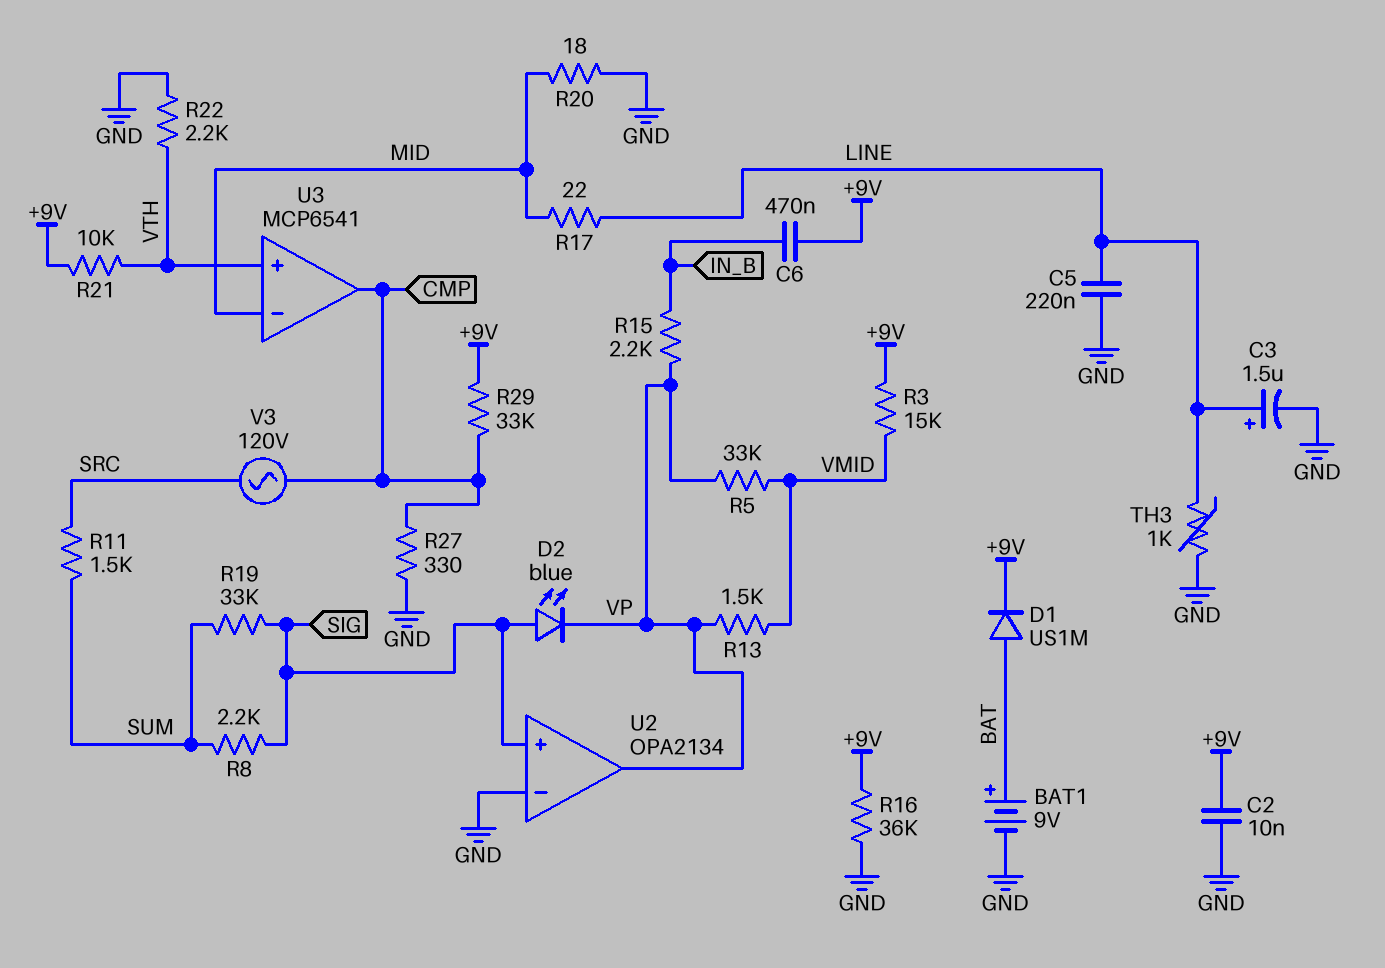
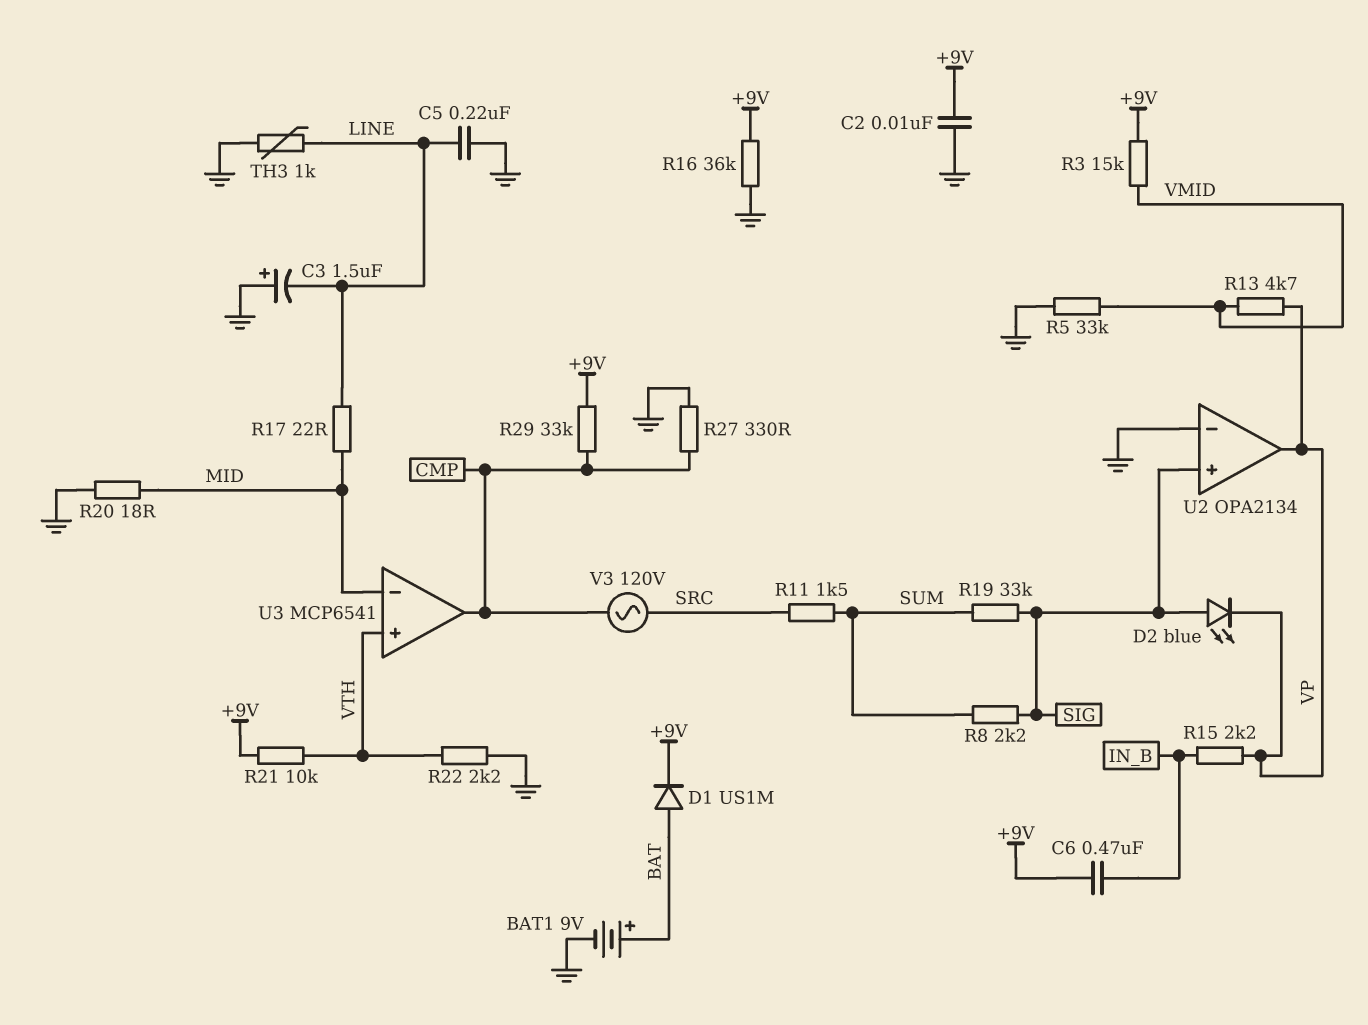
C3: 1.5uF (plus LINE, minus GND) -> 1.5uF (plus GND, minus LINE)
R5: 33k (VMID, VP) -> 33k (GND, VMID)
R13: 1.5k (VMID, VP) -> 4.7k (VMID, VP)

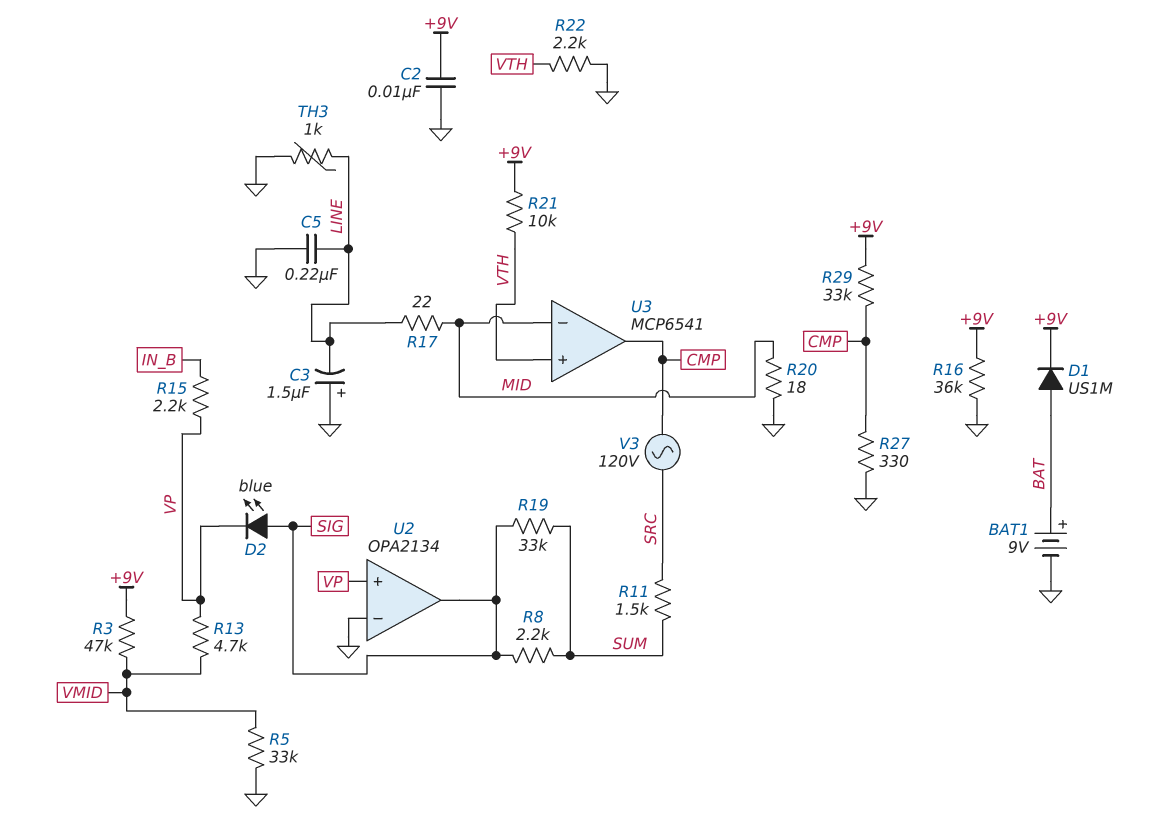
C6: 470nF (+9V, IN_B) -> none
R3: 15k (+9V, VMID) -> 47k (+9V, VMID)
U2 pin in+: SIG -> VP
U2 pin out: VP -> SIG

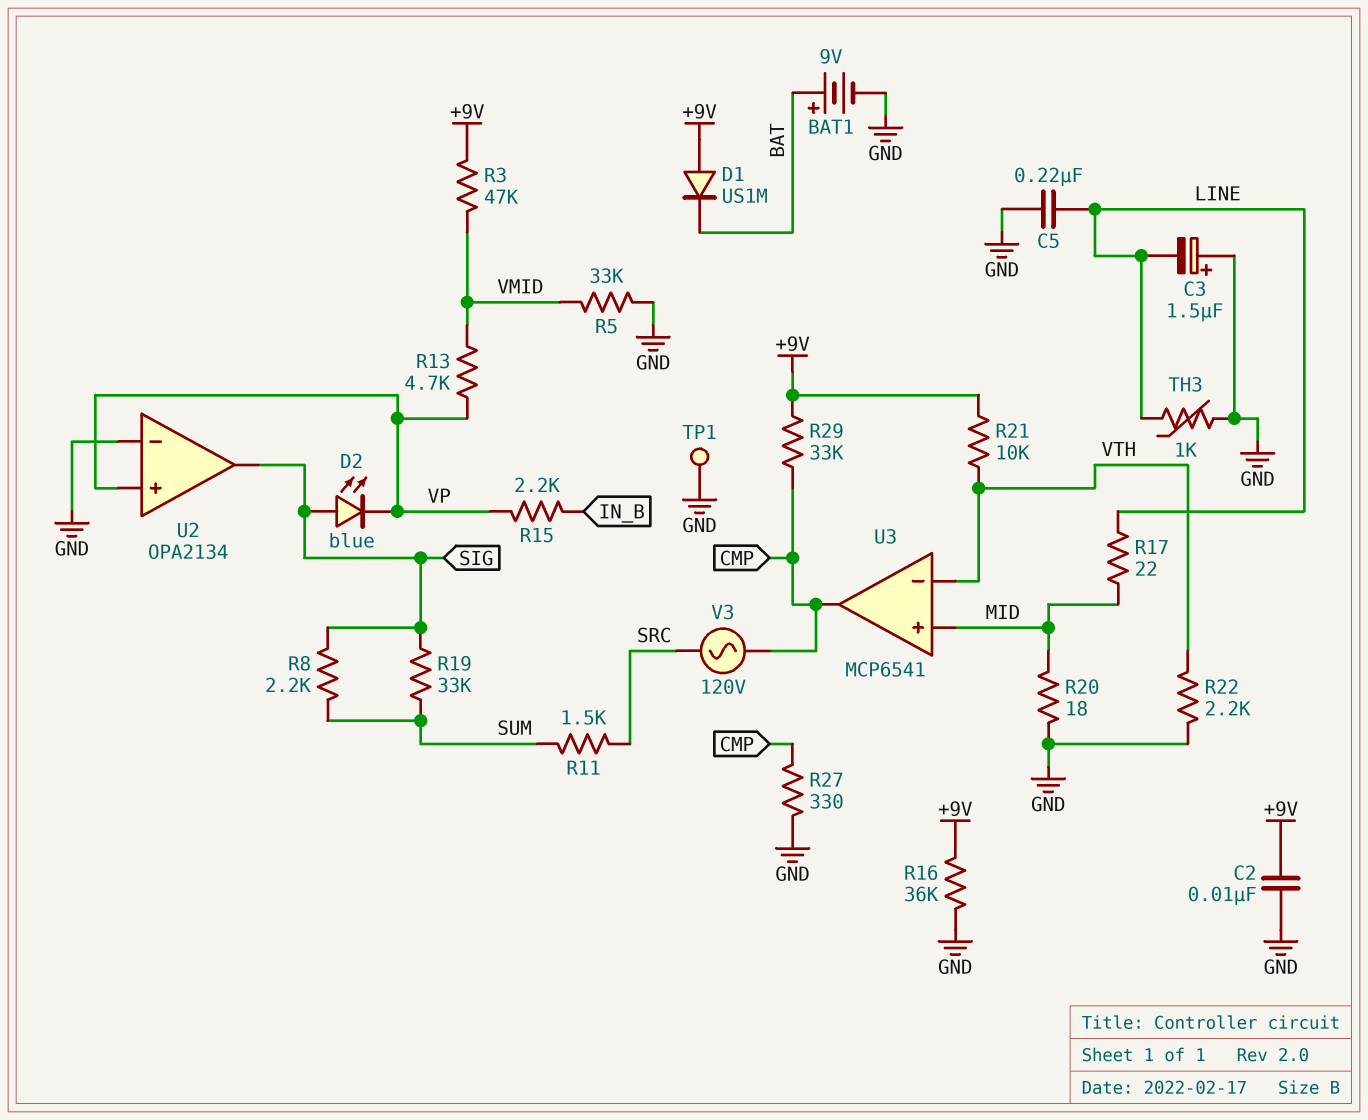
D1: diode US1M (A BAT, K +9V) -> diode US1M (A +9V, K BAT)
TP1: none -> test point (GND)
U3 pin in+: VTH -> MID
U3 pin in-: MID -> VTH

